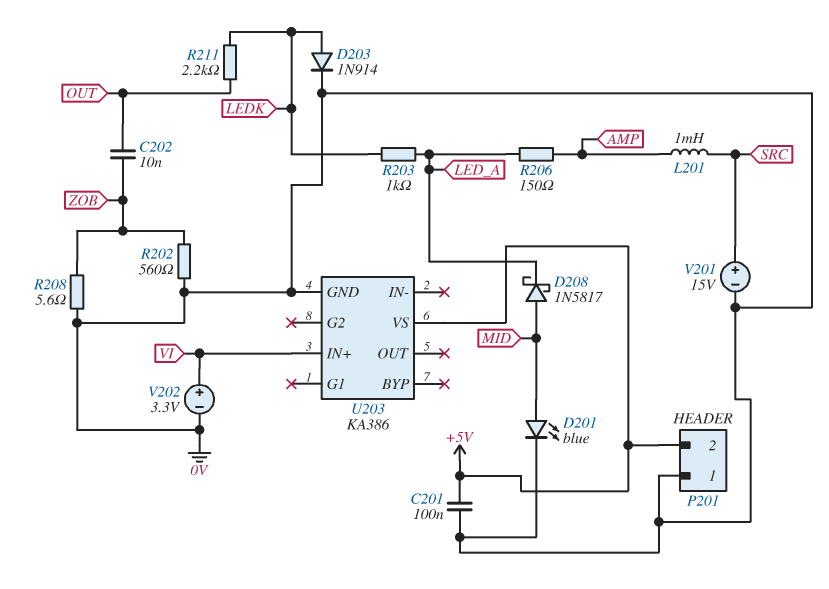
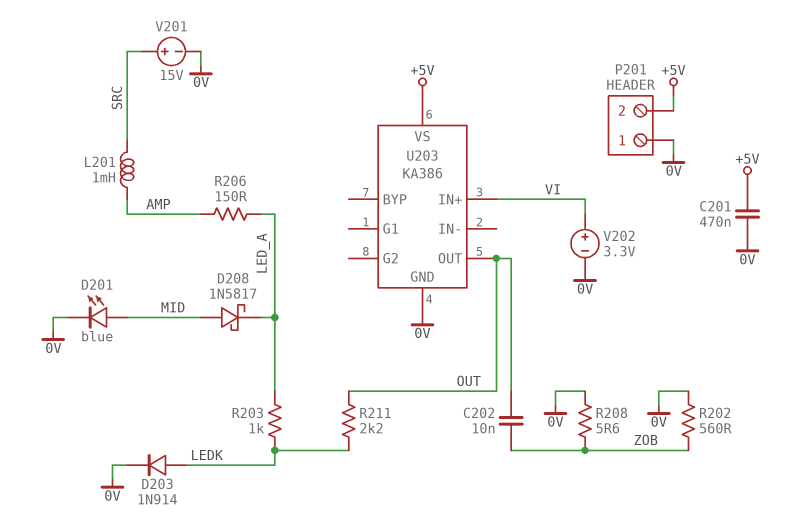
C201: 100nF (+5V, 0V) -> 470nF (+5V, 0V)
U203 pin OUT: none -> OUT

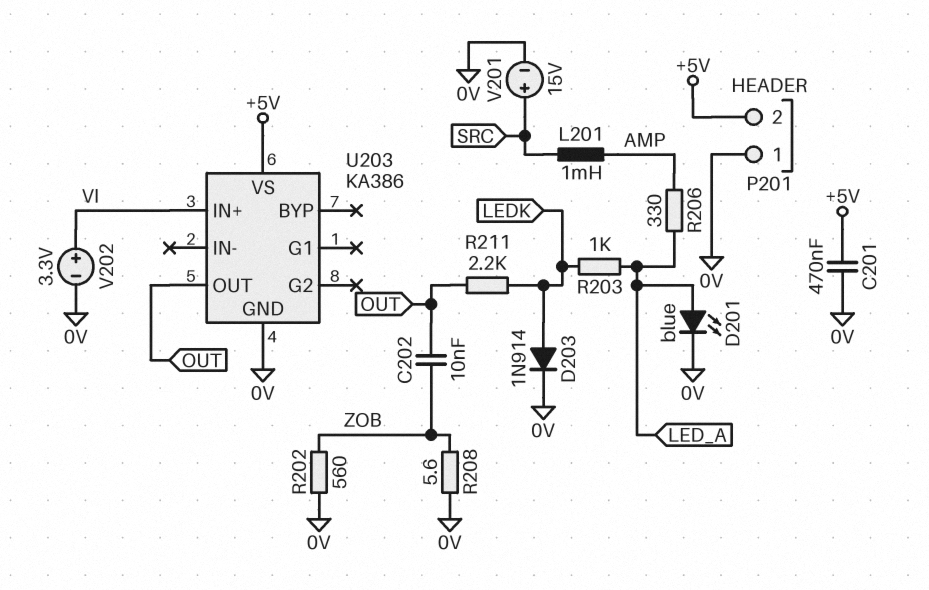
D201: LED blue (A MID, K 0V) -> LED blue (A LED_A, K 0V)
D208: schottky 1N5817 (A MID, K LED_A) -> none
R206: 150 (AMP, LED_A) -> 330 (AMP, LED_A)

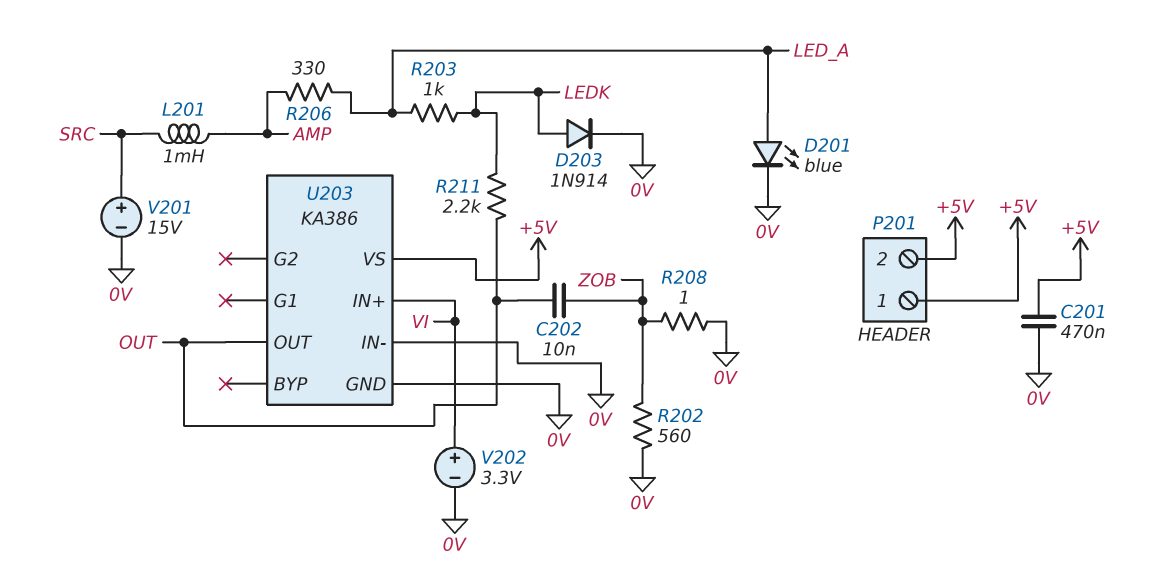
P201 pin 1: 0V -> +5V
R208: 5.6 (0V, ZOB) -> 1 (0V, ZOB)
U203 pin IN-: none -> 0V

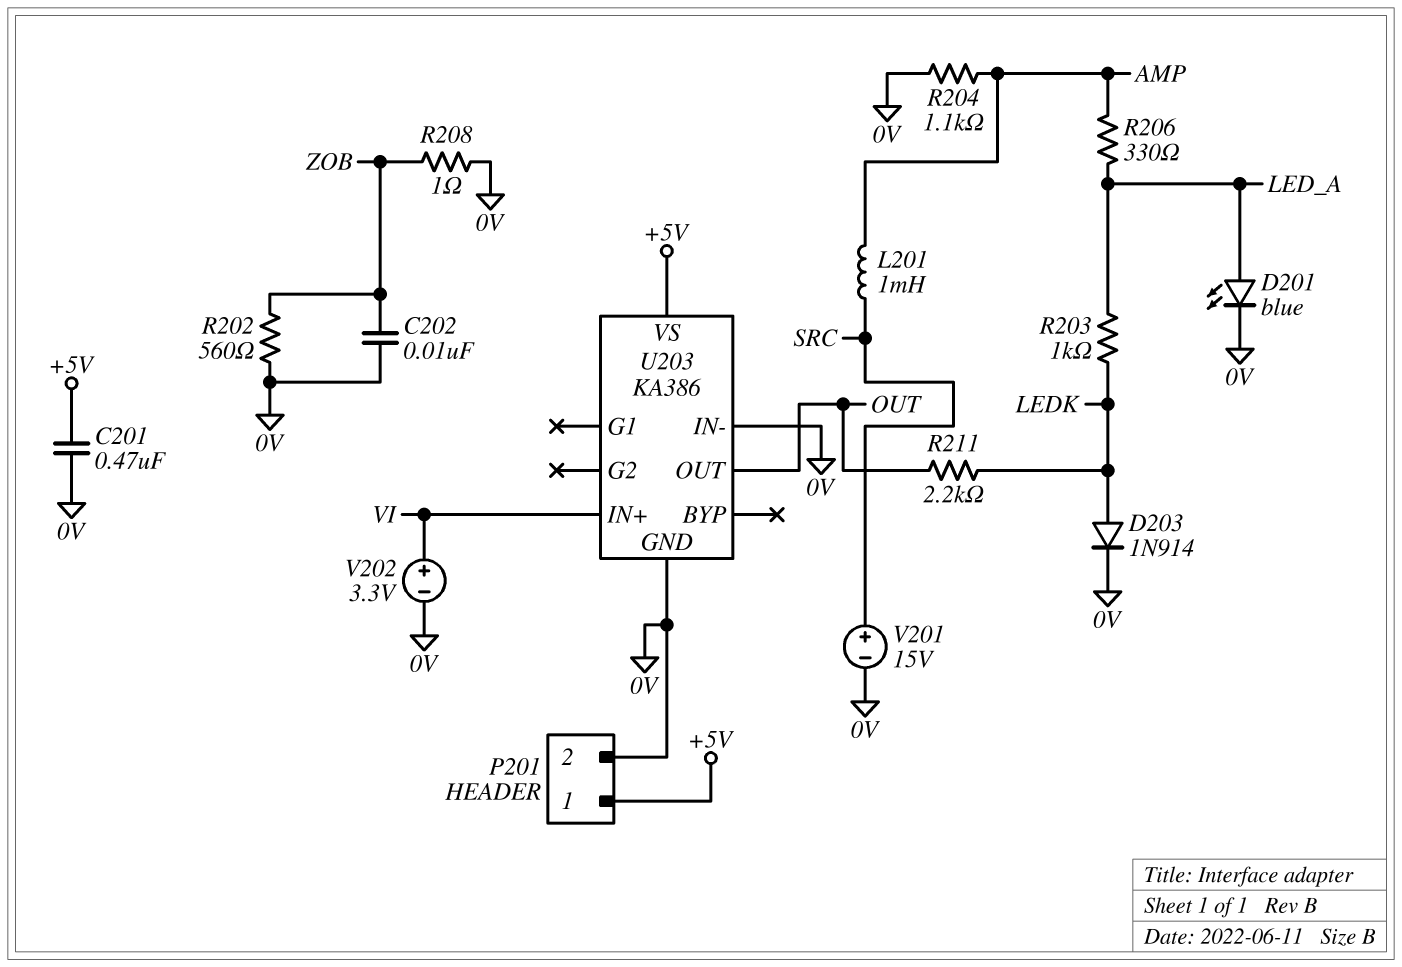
C202: 10nF (OUT, ZOB) -> 10nF (0V, ZOB)
P201 pin 2: +5V -> 0V
R204: none -> 1.1k (0V, AMP)

